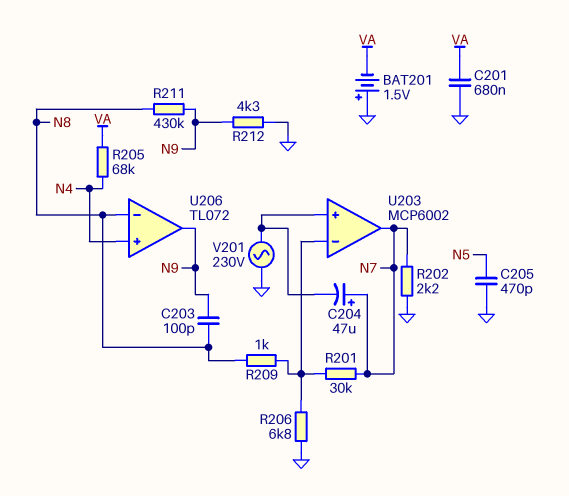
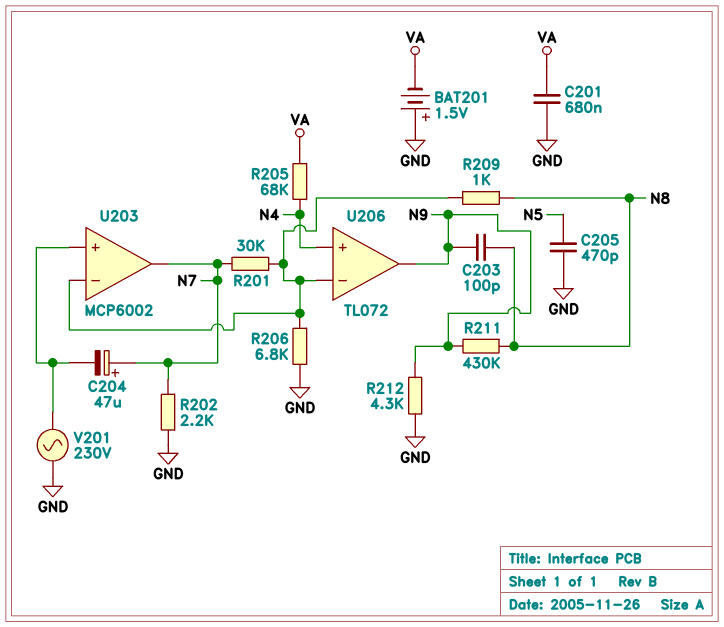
U206 pin in-: N8 -> U203/in-

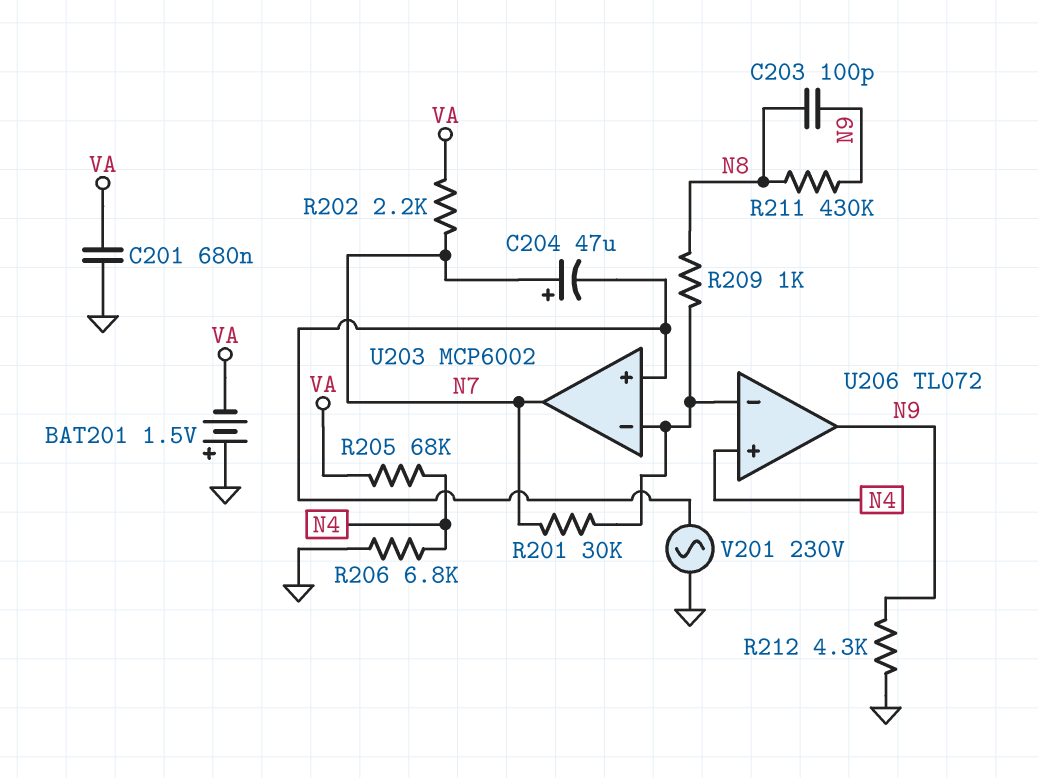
C205: 470pF (GND, N5) -> none
R202: 2.2k (GND, N7) -> 2.2k (N7, VA)
R206: 6.8k (GND, U203/in-) -> 6.8k (GND, N4)

